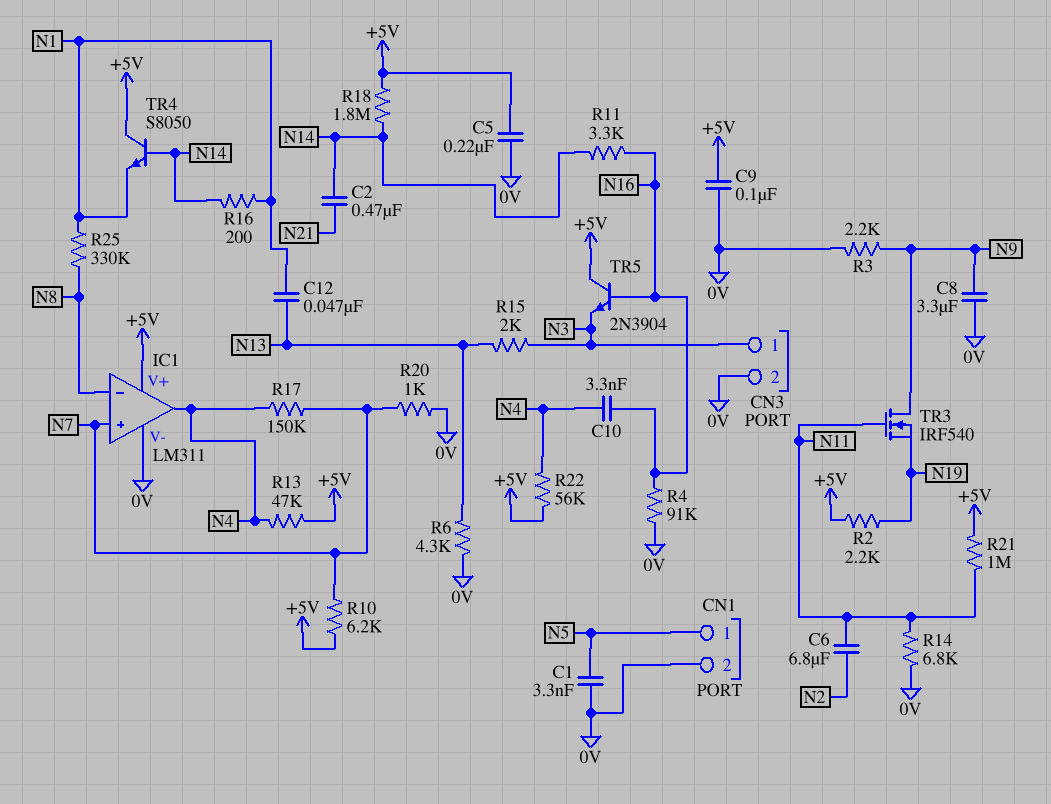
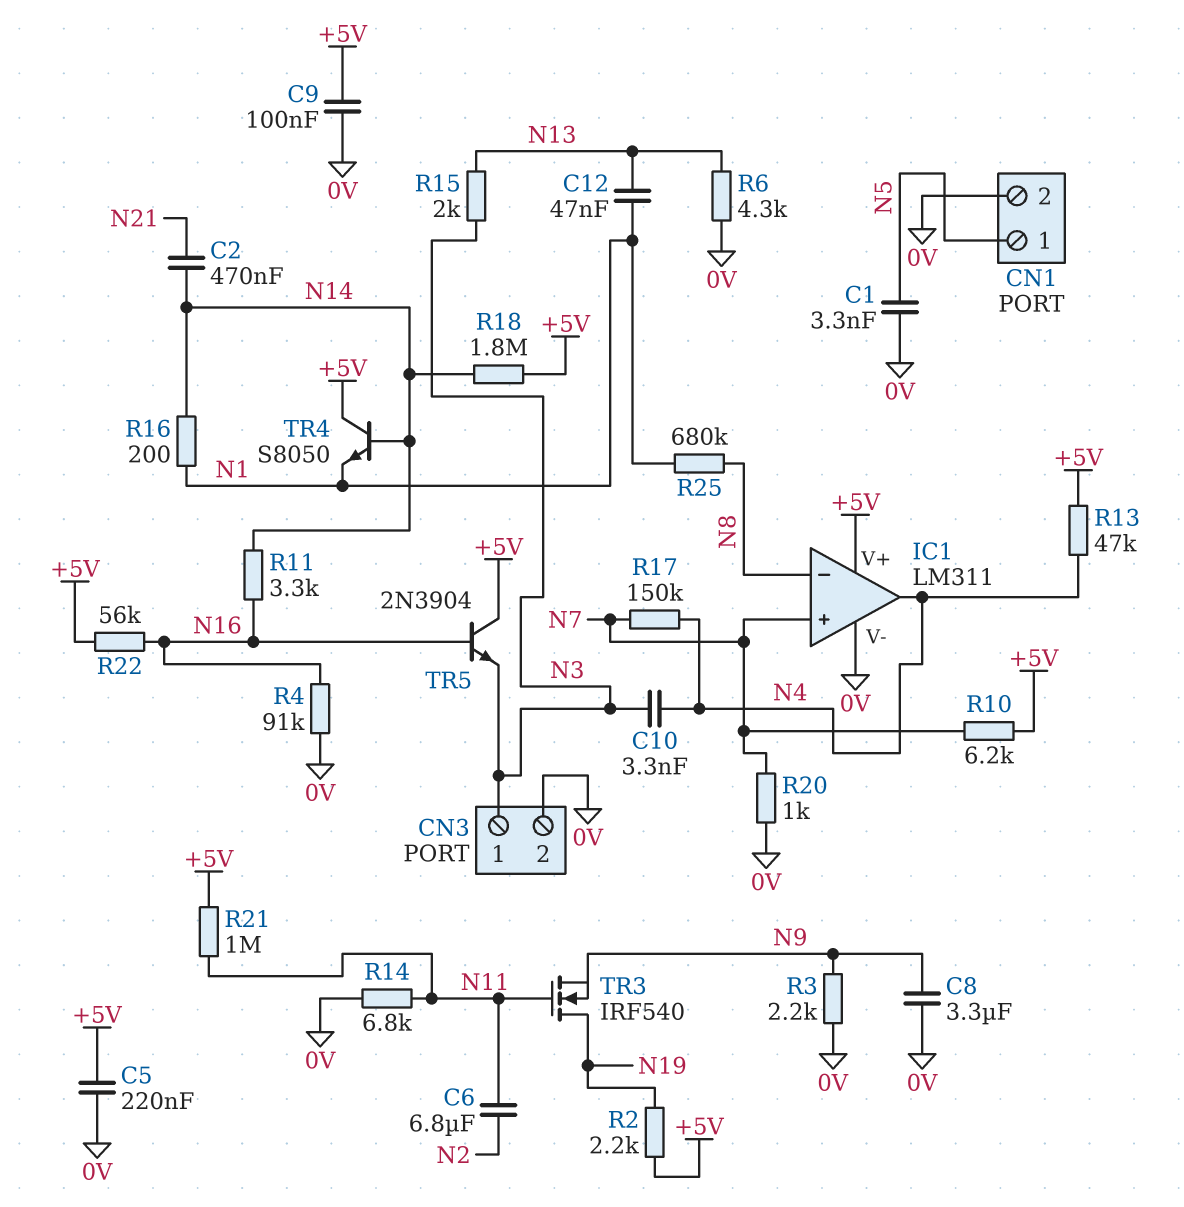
C10: 3.3nF (N4, N16) -> 3.3nF (N3, N4)
R22: 56k (+5V, N4) -> 56k (+5V, N16)
R25: 330k (N1, N8) -> 680k (N1, N8)
TR3: NMOS IRF540 (G N11, D N9, S N19) -> NMOS IRF540 (G N11, D N19, S N9)

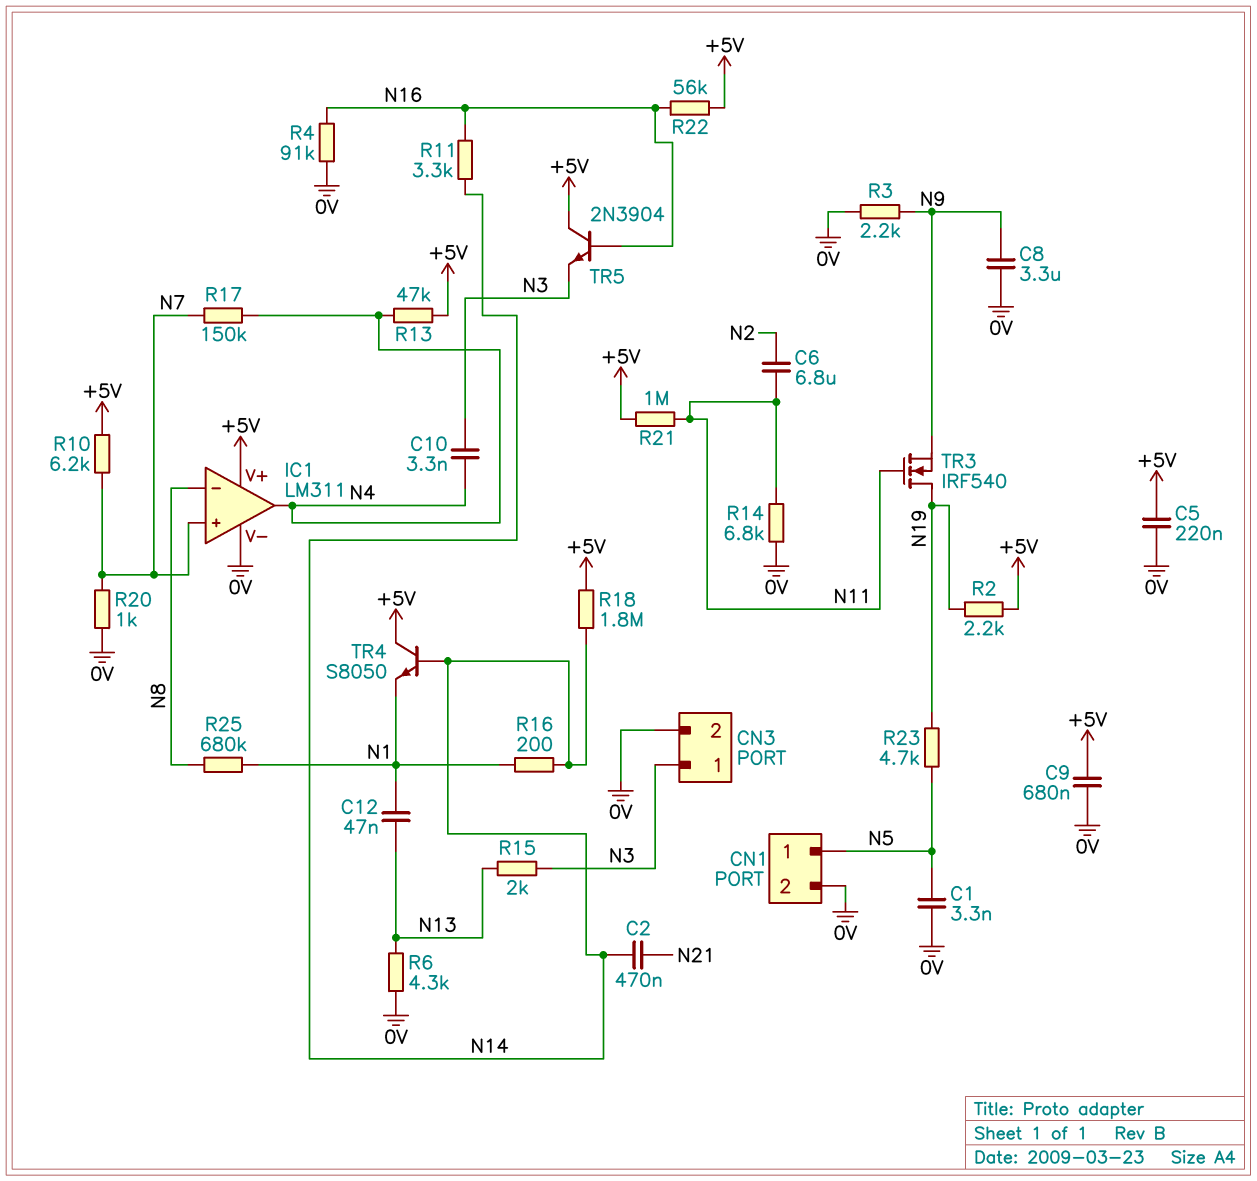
C9: 100nF (+5V, 0V) -> 680nF (+5V, 0V)
R23: none -> 4.7k (N5, N19)

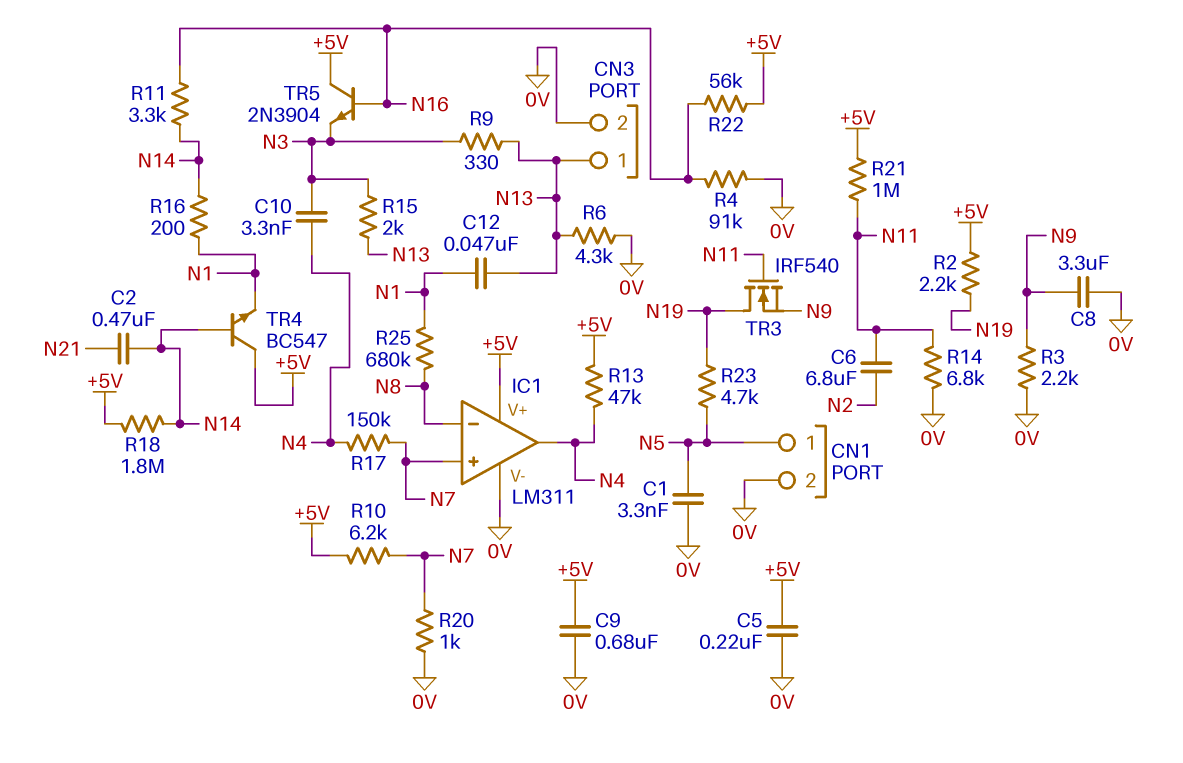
CN3 pin 1: N3 -> N13
R9: none -> 330 (N3, N13)
TR4: NPN S8050 (B N14, C +5V, E N1) -> NPN BC547 (B N14, C +5V, E N1)

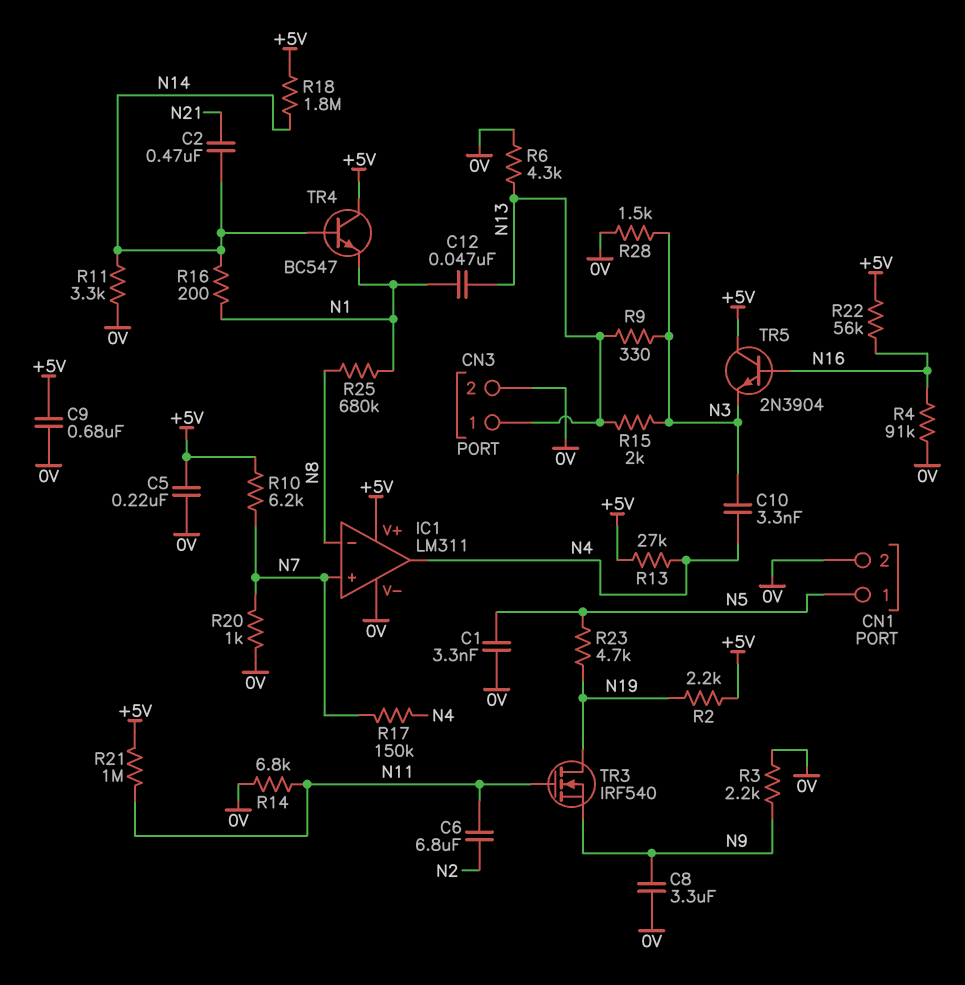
R11: 3.3k (N14, N16) -> 3.3k (0V, N14)
R13: 47k (+5V, N4) -> 27k (+5V, N4)
R28: none -> 1.5k (0V, N3)

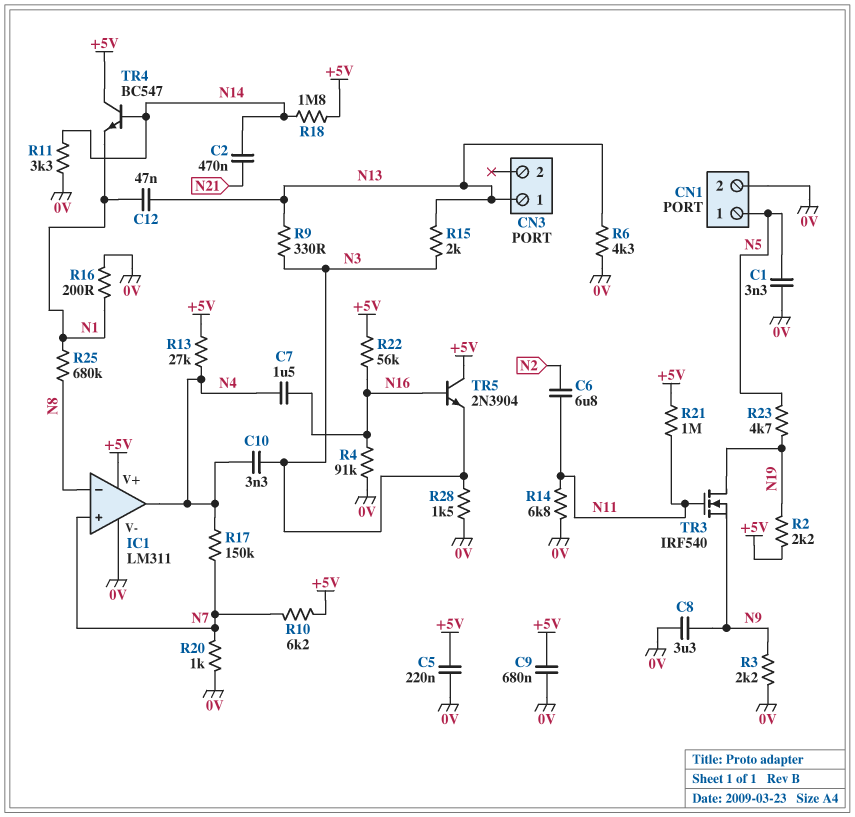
C7: none -> 1.5uF (N4, N16)
CN3 pin 2: 0V -> none
R16: 200 (N1, N14) -> 200 (0V, N1)

